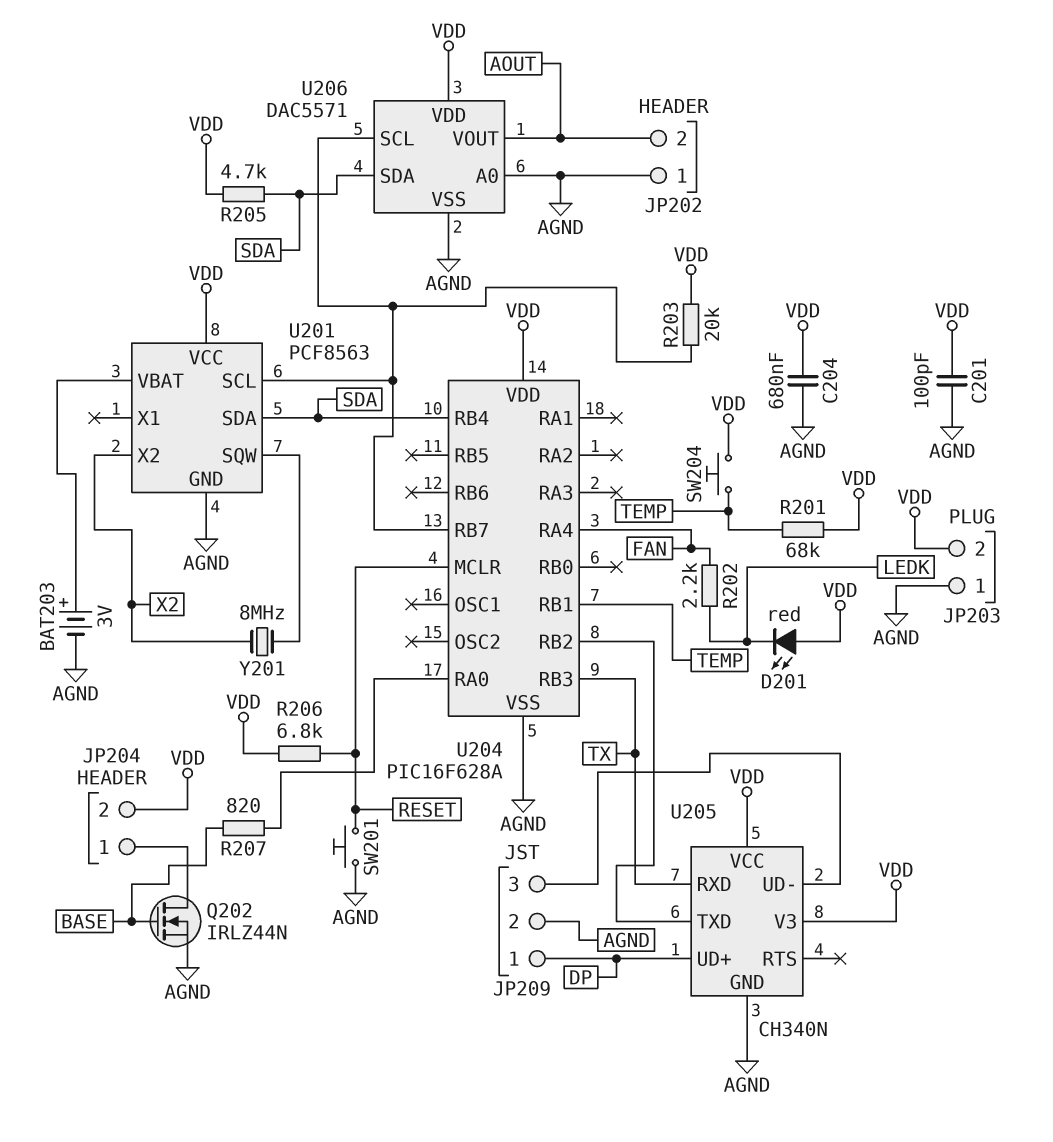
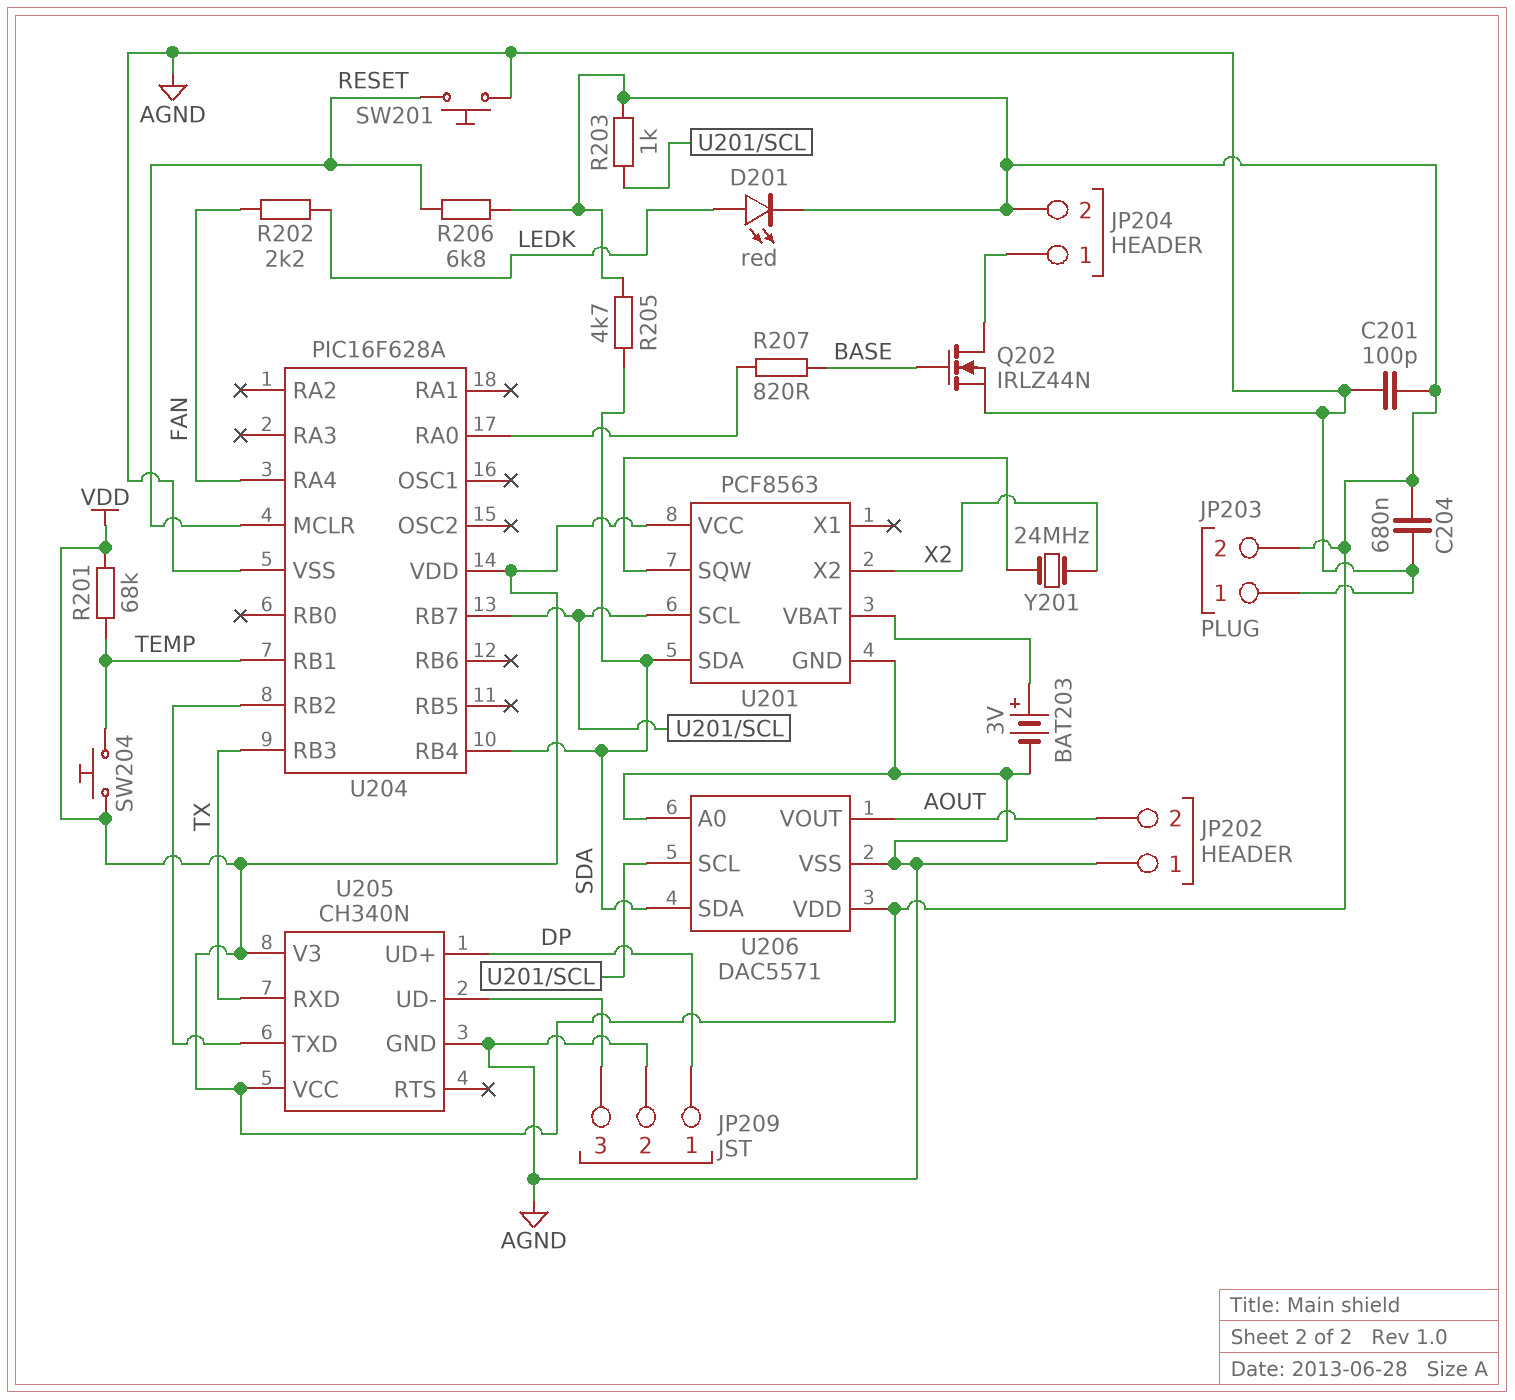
D201: LED red (A VDD, K LEDK) -> LED red (A LEDK, K VDD)
R203: 20k (U201/SCL, VDD) -> 1k (U201/SCL, VDD)
Y201: 8MHz (U201/SQW, X2) -> 24MHz (U201/SQW, X2)

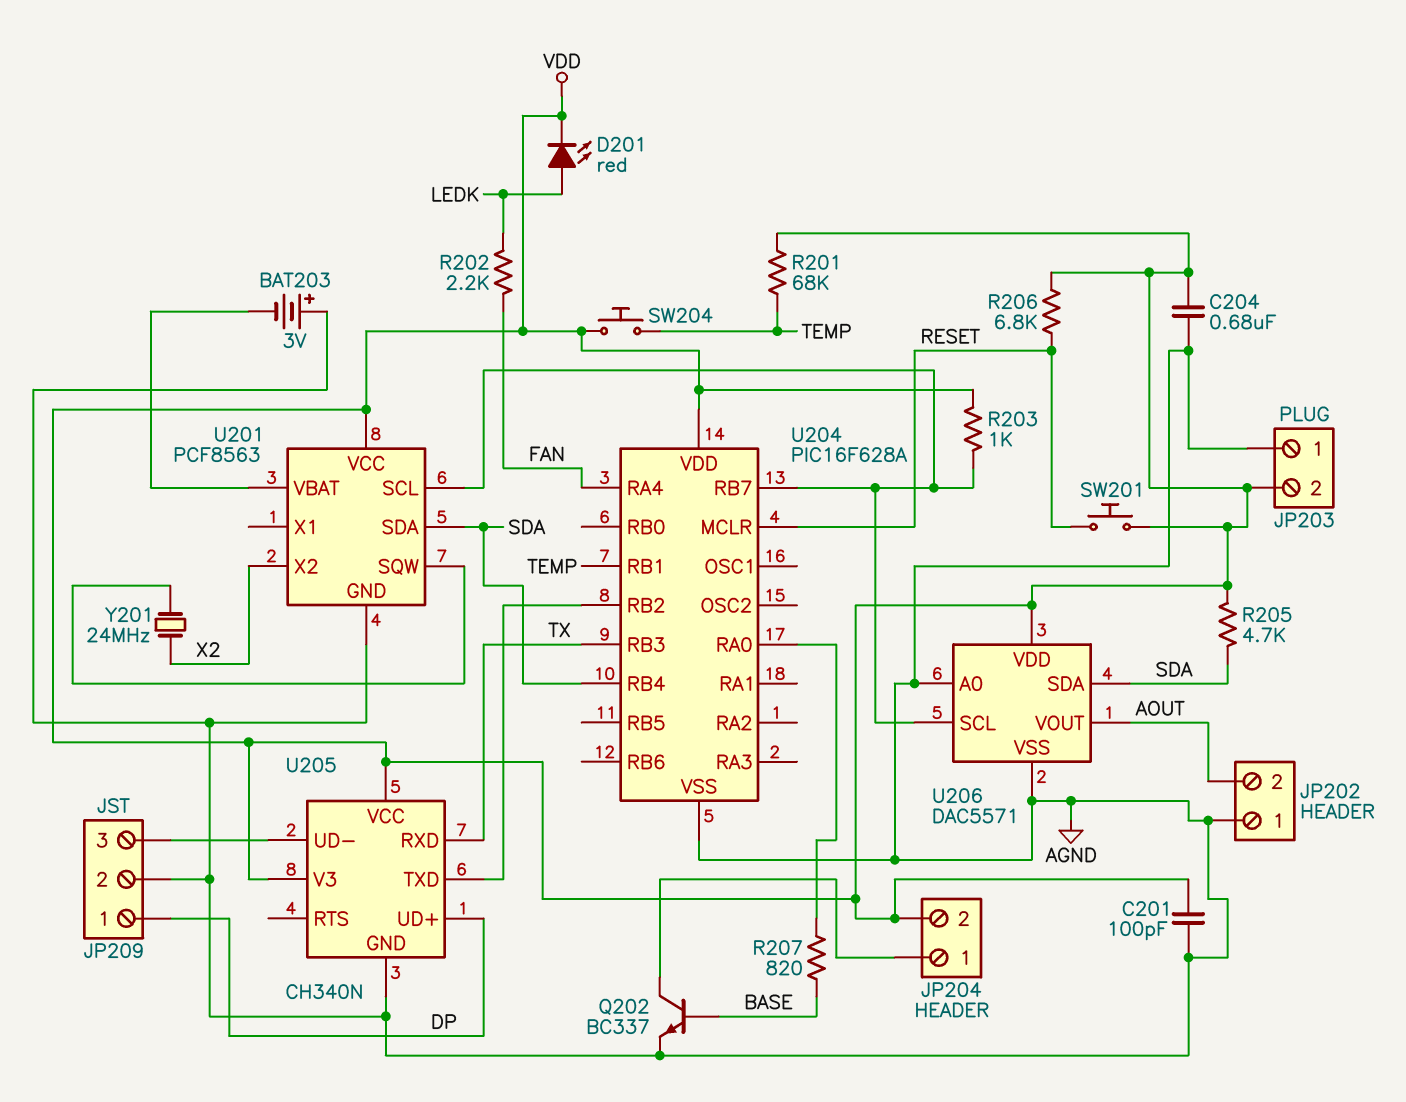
BAT203: 3V (plus U201/VBAT, minus AGND) -> 3V (plus AGND, minus U201/VBAT)
Q202: NMOS IRLZ44N (G BASE, D JP204/1, S AGND) -> NPN BC337 (B BASE, C JP204/1, E AGND)
SW201: button (AGND, RESET) -> button (RESET, VDD)

